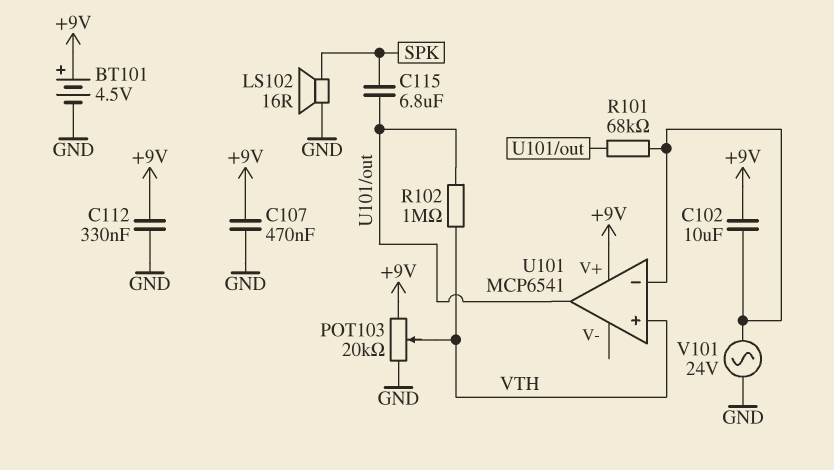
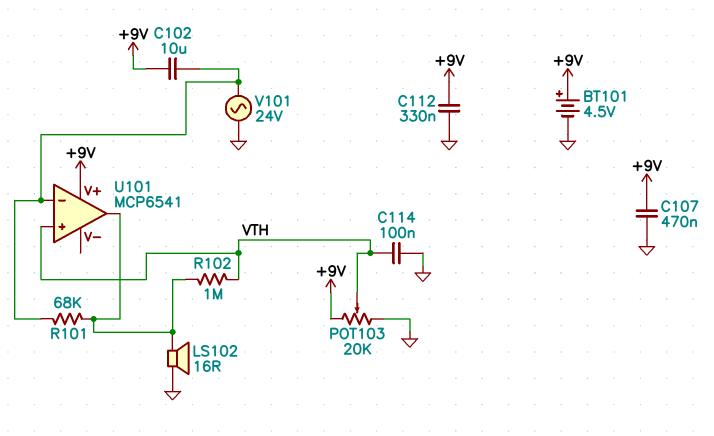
C114: none -> 100nF (GND, VTH)
C115: 6.8uF (SPK, U101/out) -> none
LS102: speaker 16R (GND, SPK) -> speaker 16R (GND, U101/out)

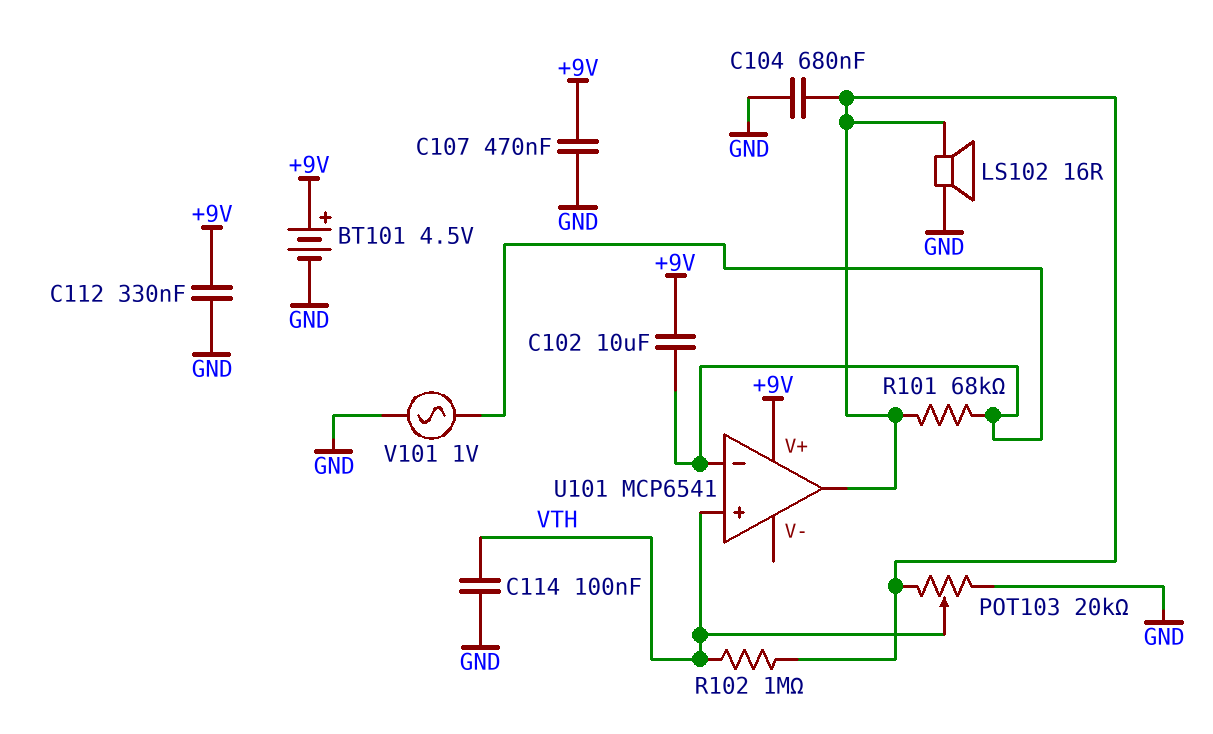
C104: none -> 680nF (GND, U101/out)
POT103: 20k (+9V, GND, wiper VTH) -> 20k (GND, U101/out, wiper VTH)
V101: AC 24V (GND, U101/in-) -> AC 1V (GND, U101/in-)

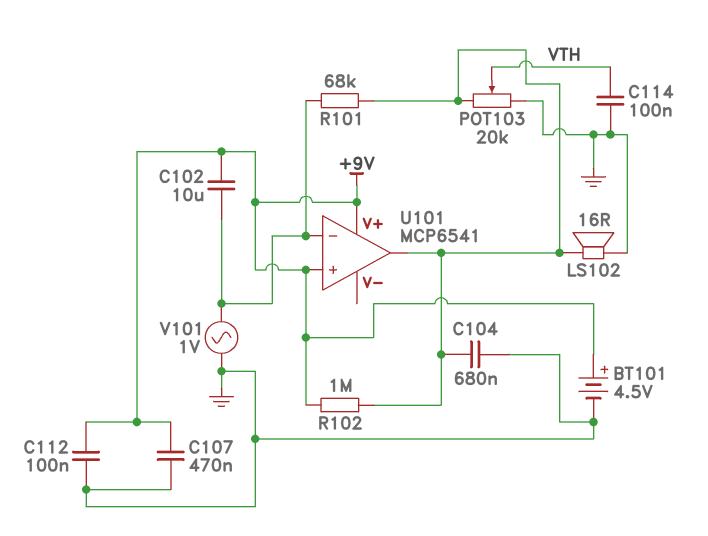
C112: 330nF (+9V, GND) -> 100nF (+9V, GND)
R102: 1M (U101/out, VTH) -> 1M (+9V, U101/out)
U101 pin in+: VTH -> +9V

